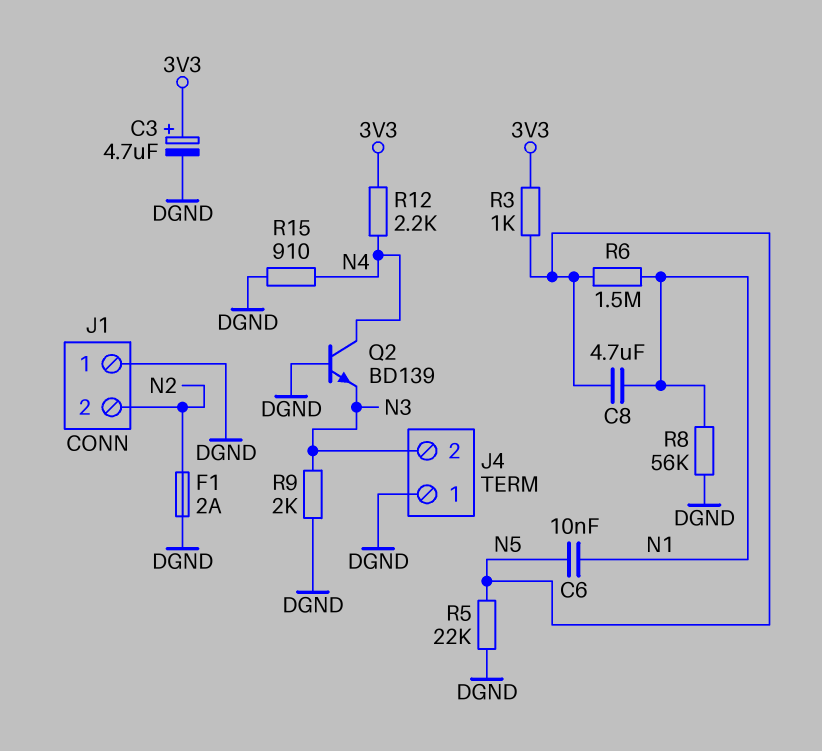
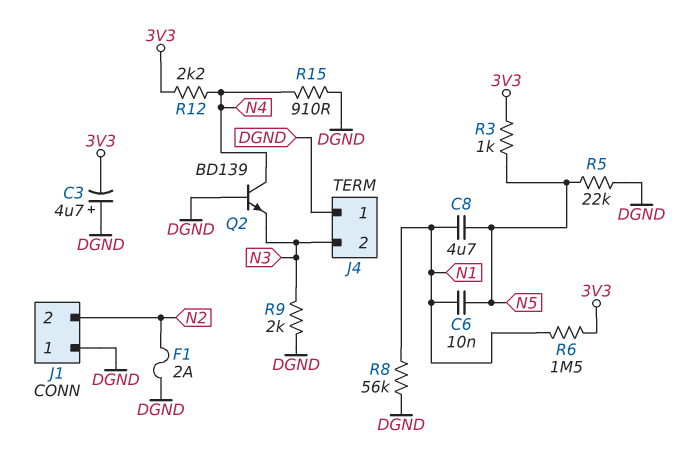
C3: 4.7uF (plus 3V3, minus DGND) -> 4.7uF (plus DGND, minus 3V3)
R6: 1.5M (N1, N5) -> 1.5M (3V3, N1)

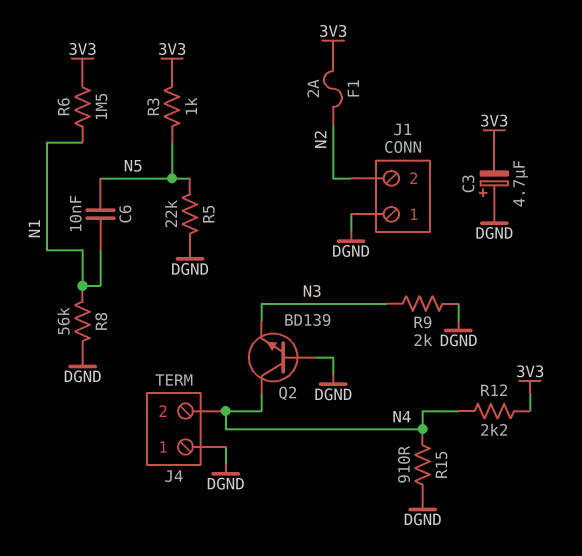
C8: 4.7uF (N1, N5) -> none
F1: 2A (DGND, N2) -> 2A (3V3, N2)
J4 pin 2: N3 -> N4

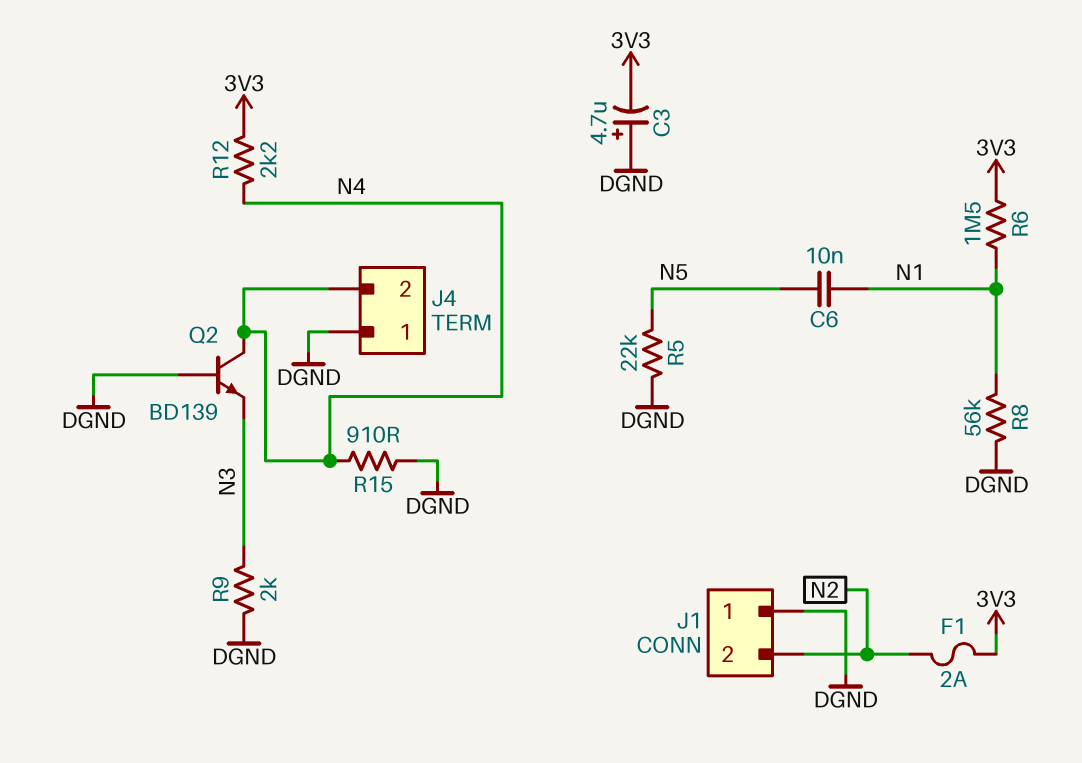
R3: 1k (3V3, N5) -> none

